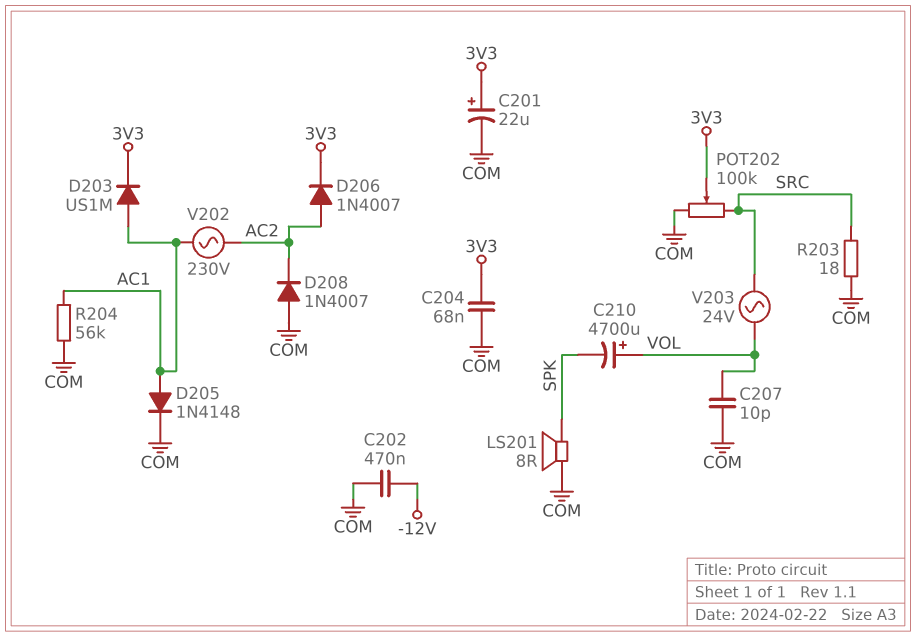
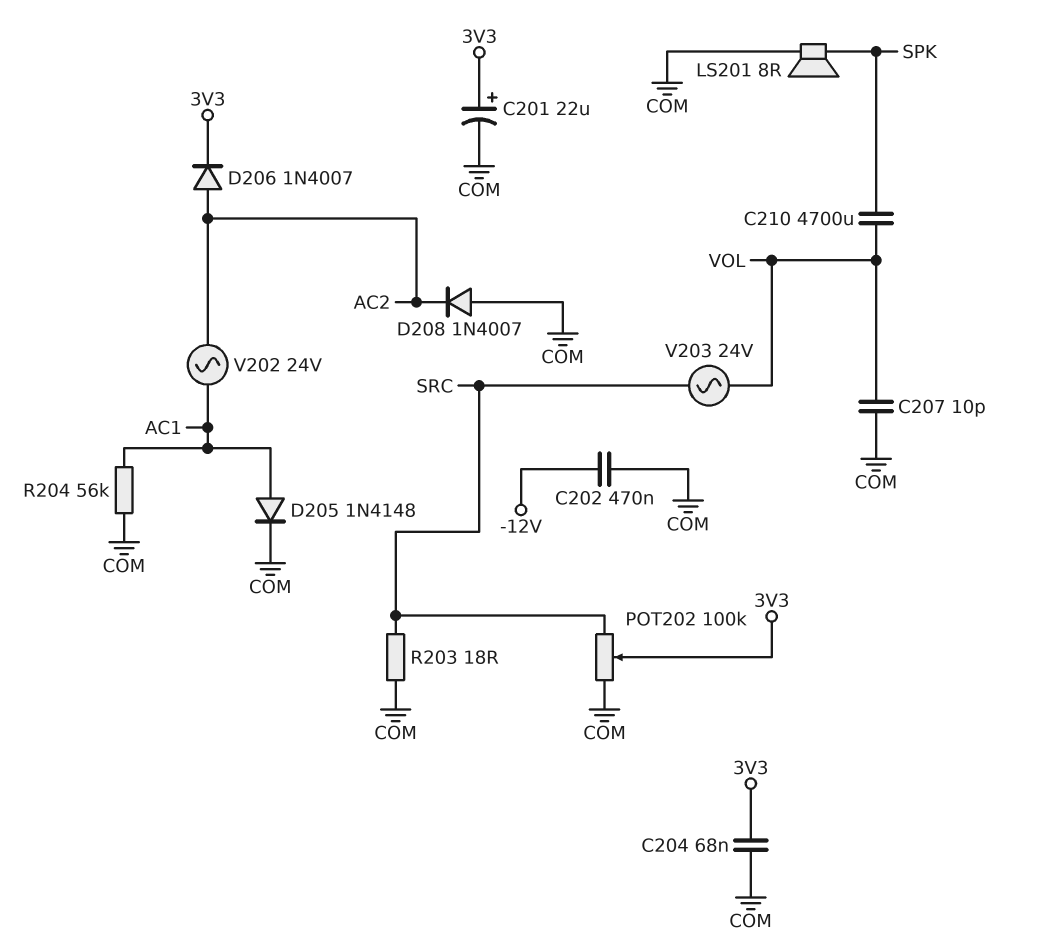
C210: 4700uF (plus VOL, minus SPK) -> 4700uF (SPK, VOL)
D203: diode US1M (A AC1, K 3V3) -> none
V202: AC 230V (AC1, AC2) -> AC 24V (AC1, AC2)

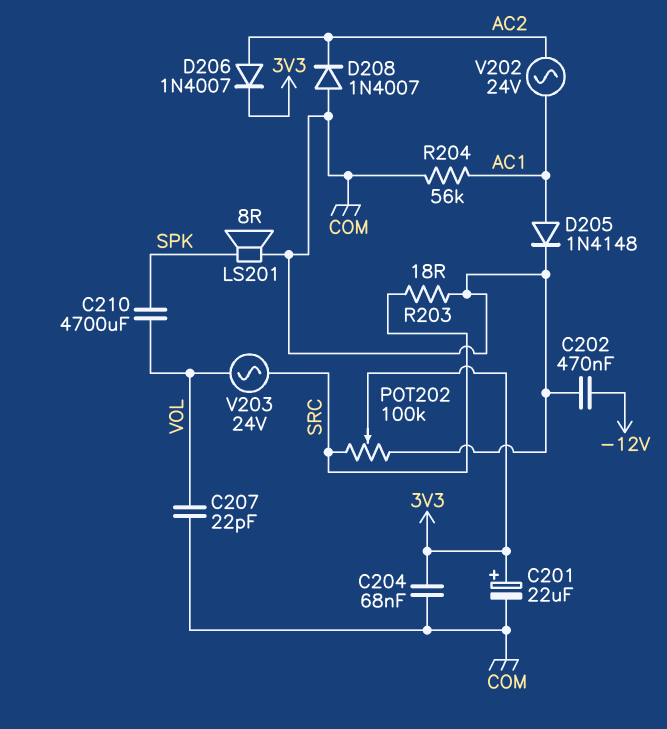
C207: 10pF (COM, VOL) -> 22pF (COM, VOL)

